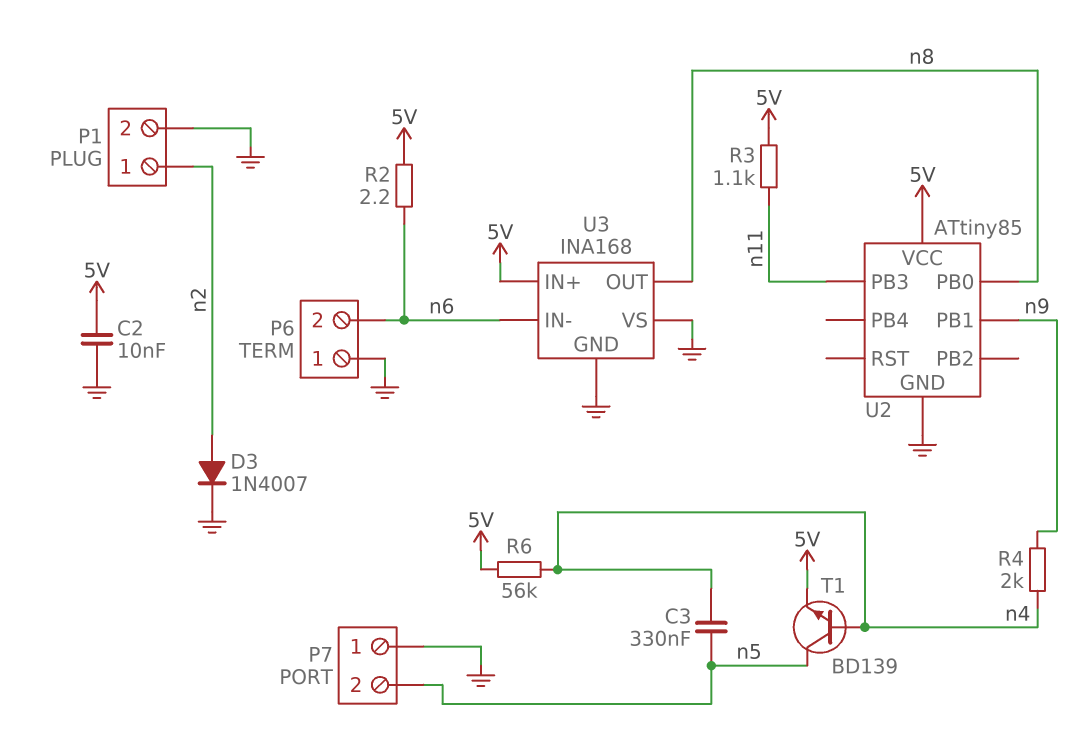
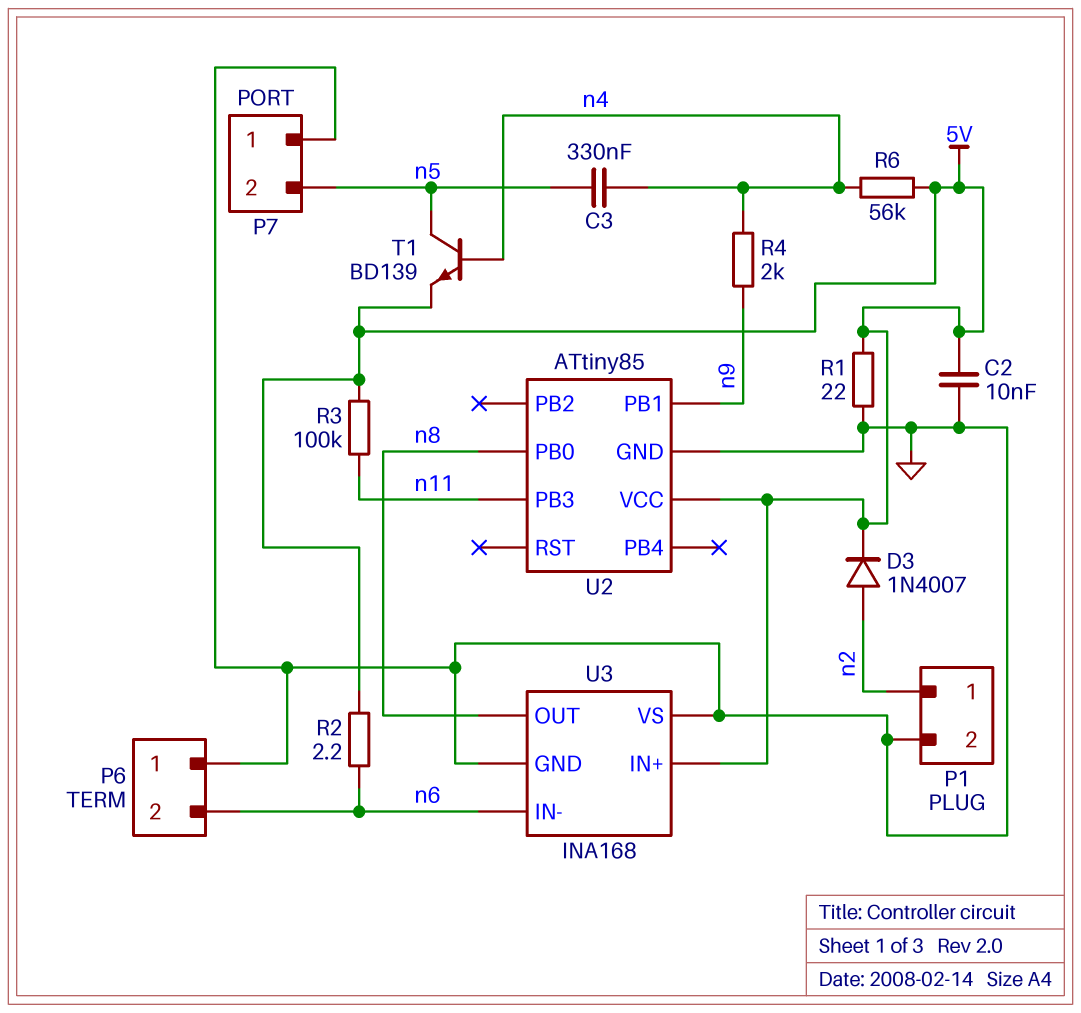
D3: diode 1N4007 (A n2, K GND) -> diode 1N4007 (A n2, K 5V)
R1: none -> 22 (5V, GND)
R3: 1.1k (5V, n11) -> 100k (5V, n11)

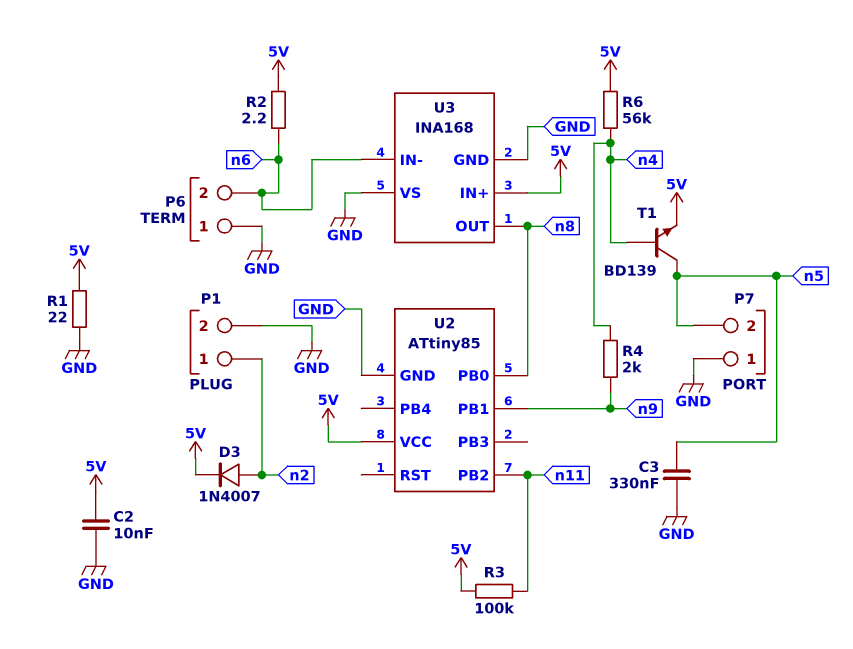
C3: 330nF (n4, n5) -> 330nF (GND, n5)
U2 pin PB2: none -> n11
U2 pin PB3: n11 -> none

